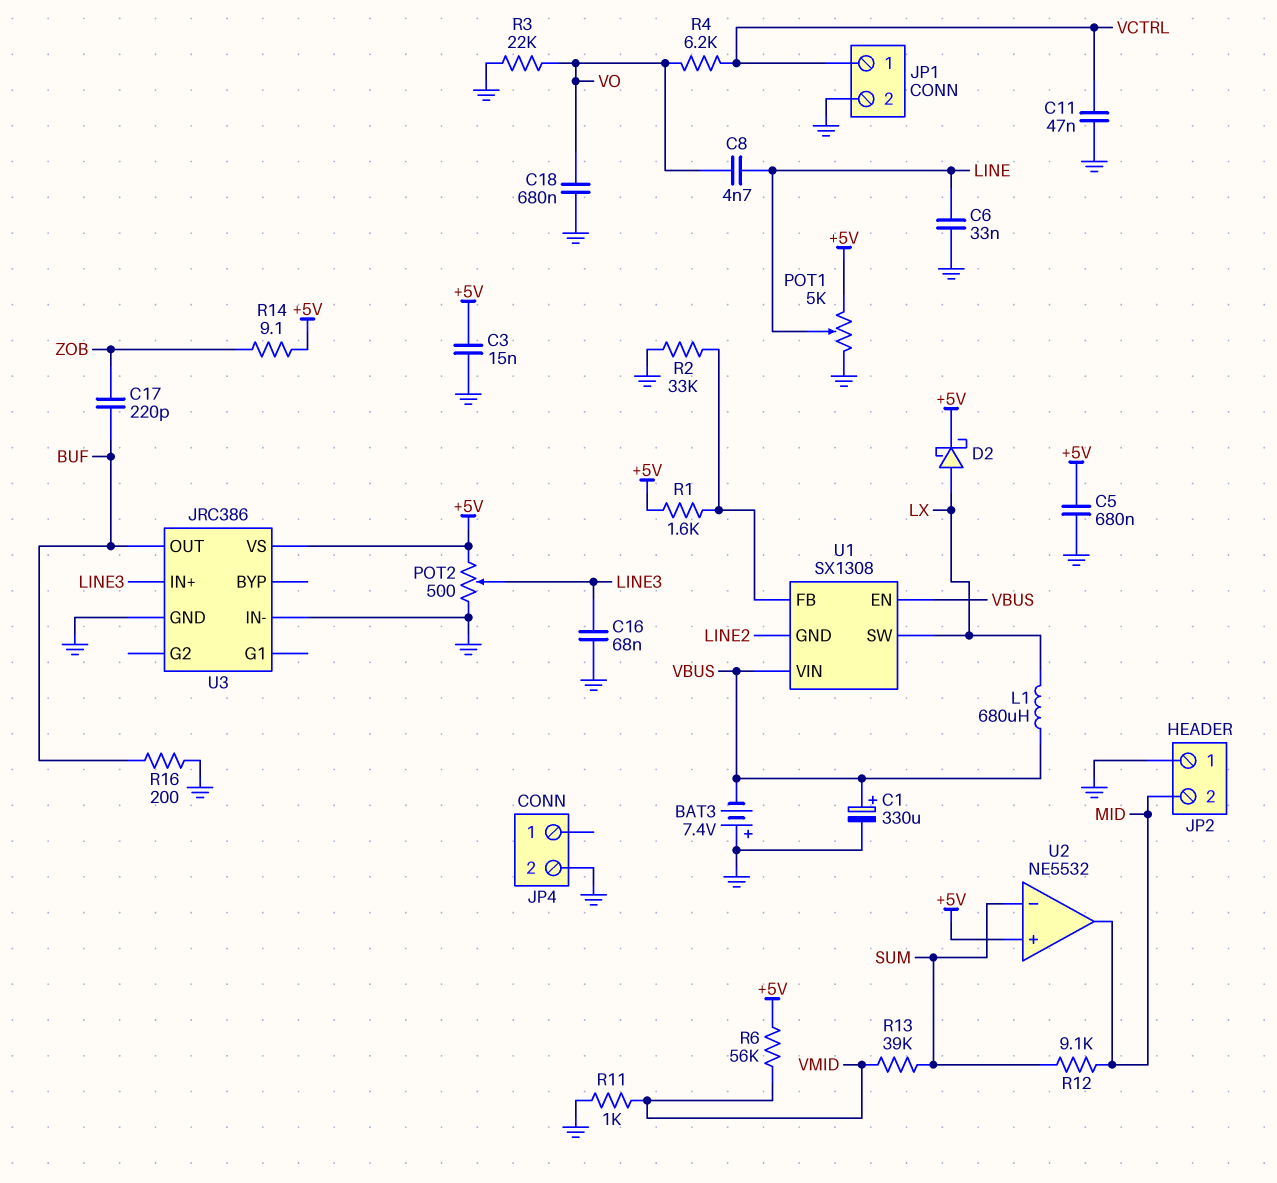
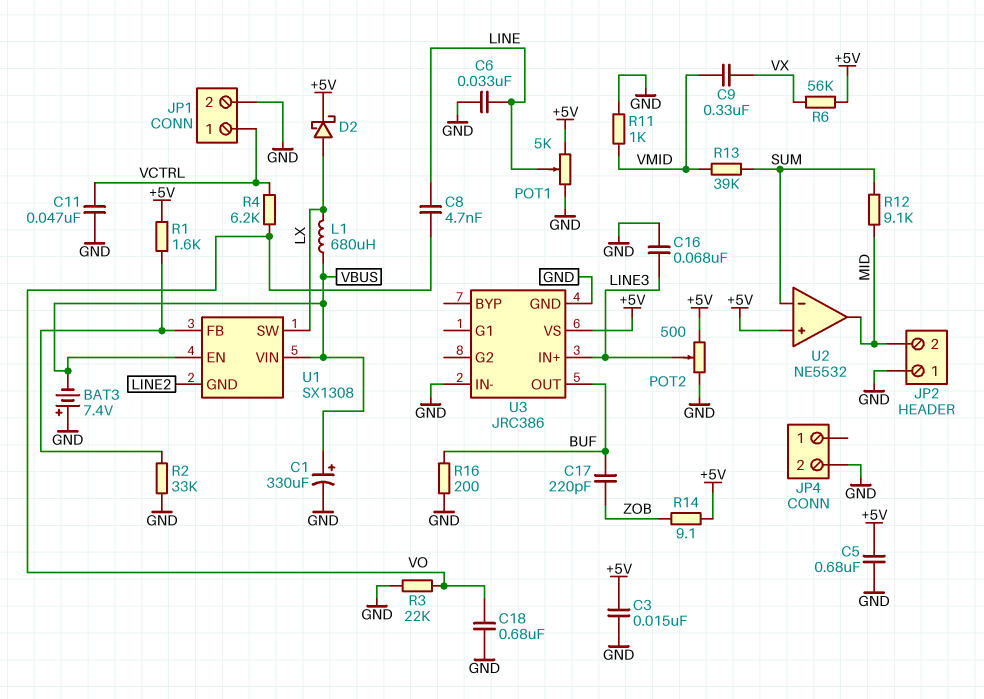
C9: none -> 330nF (VMID, VX)
R6: 56k (+5V, VMID) -> 56k (+5V, VX)

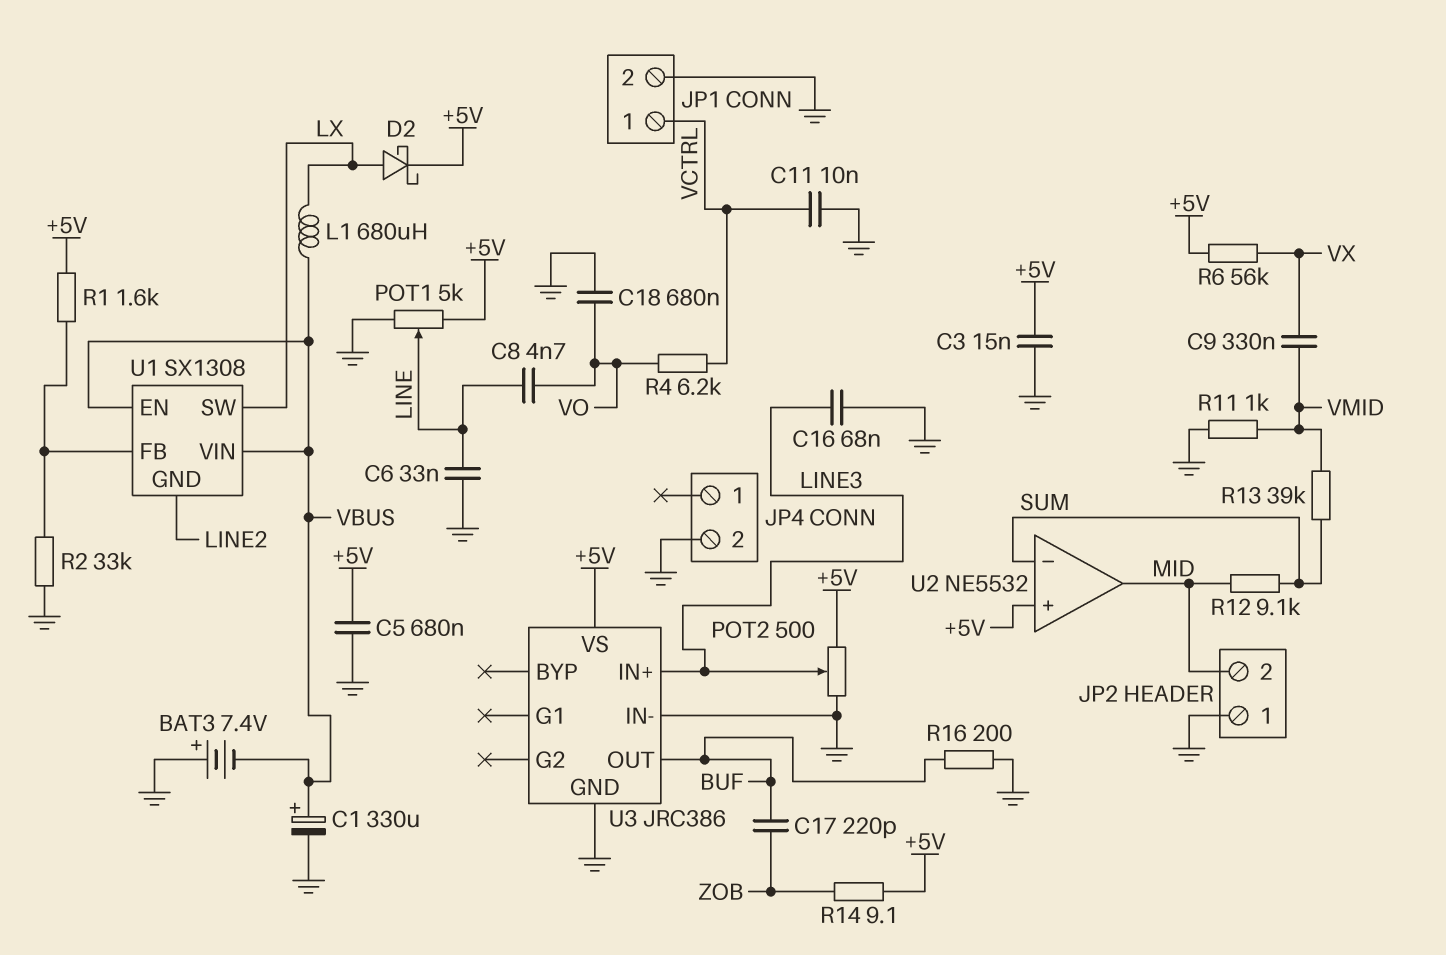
C11: 47nF (GND, VCTRL) -> 10nF (GND, VCTRL)
R3: 22k (GND, VO) -> none

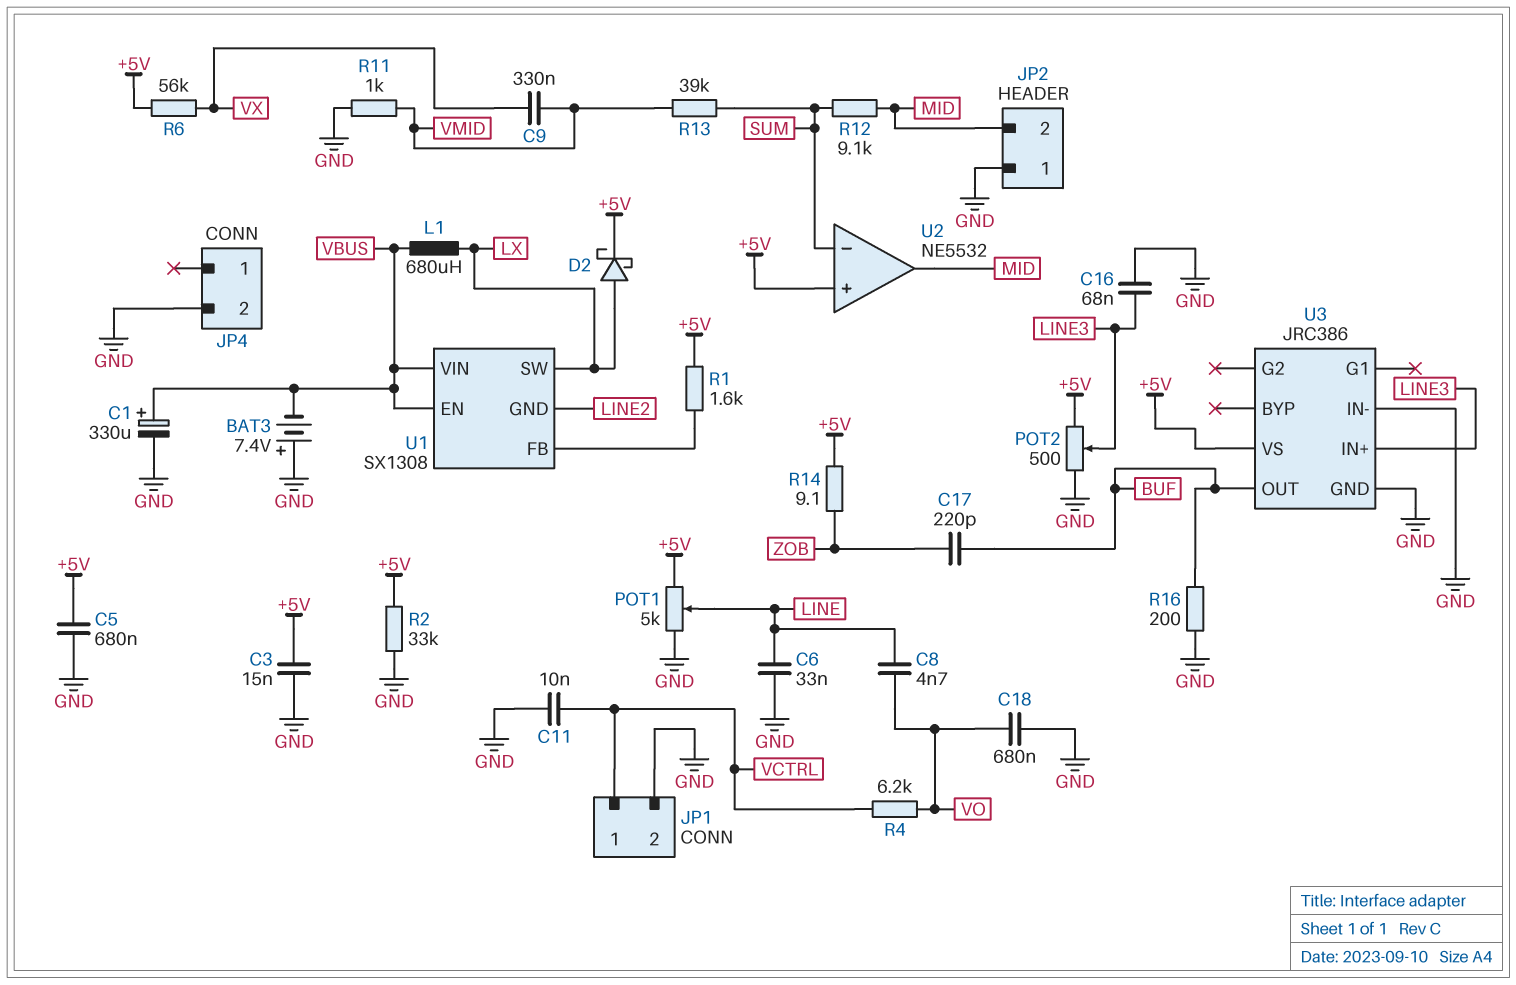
R2: 33k (GND, U1/FB) -> 33k (+5V, GND)

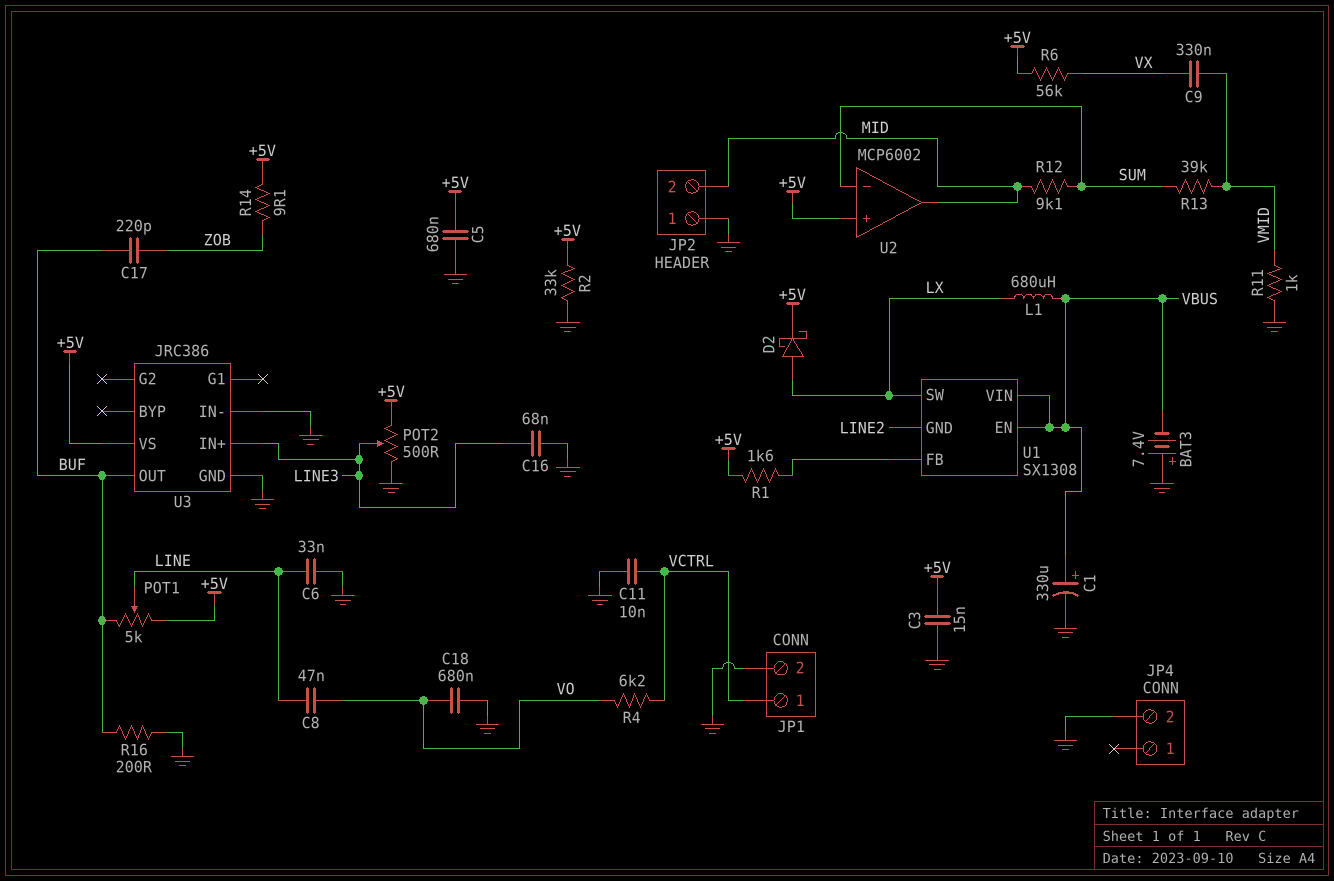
C8: 4.7nF (LINE, VO) -> 47nF (LINE, VO)
POT1: 5k (+5V, GND, wiper LINE) -> 5k (+5V, BUF, wiper LINE)
U2: NE5532 -> MCP6002

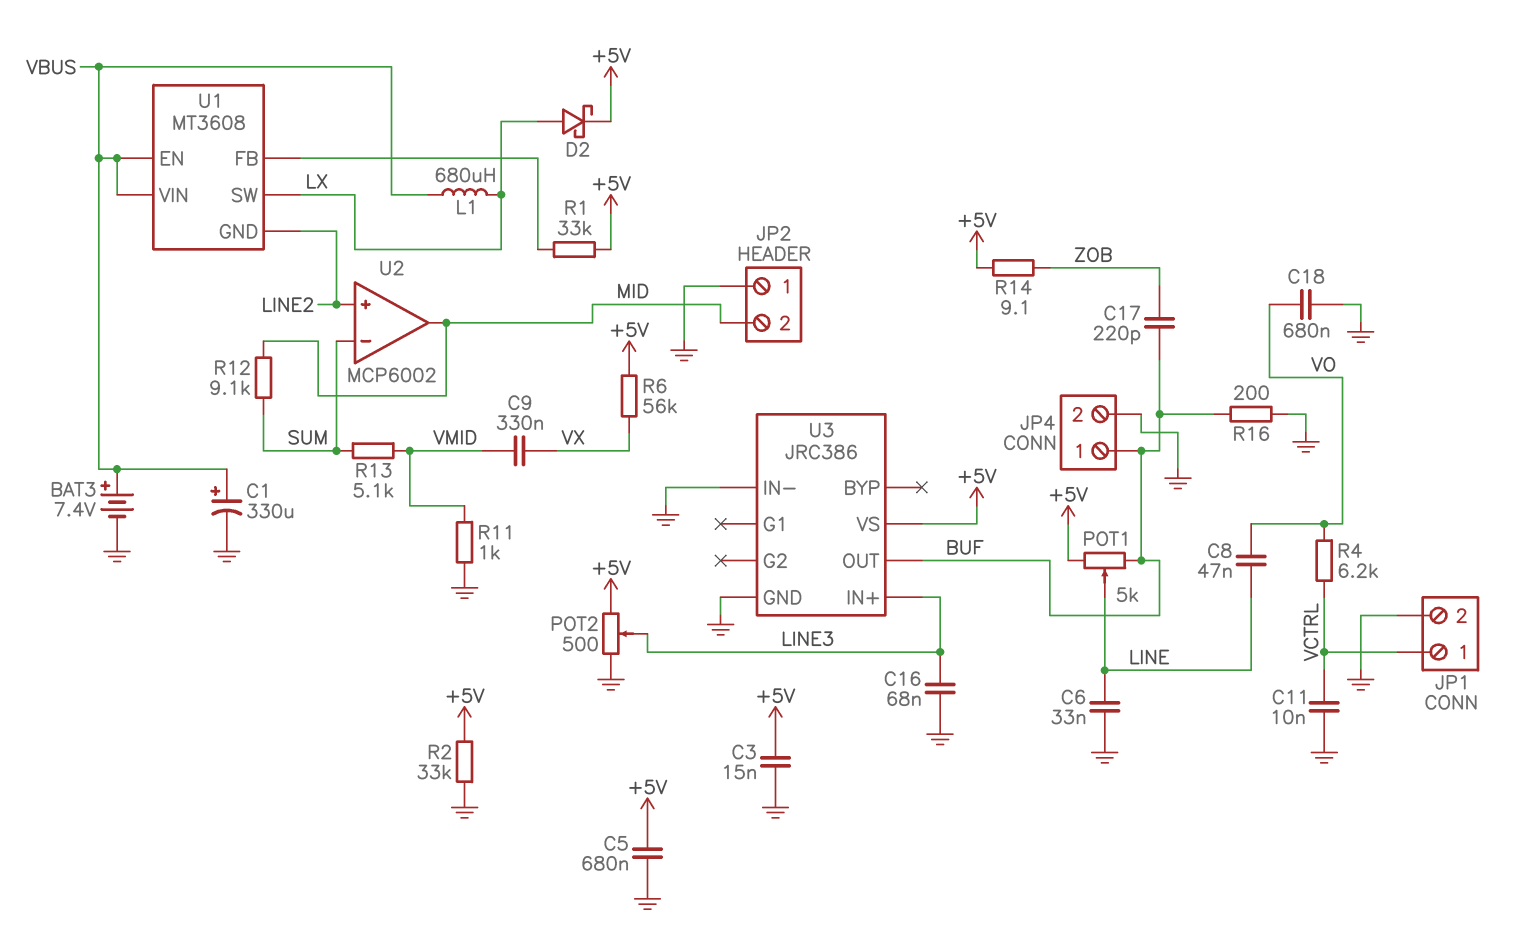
BAT3: 7.4V (plus GND, minus VBUS) -> 7.4V (plus VBUS, minus GND)
JP4 pin 1: none -> BUF
R1: 1.6k (+5V, U1/FB) -> 33k (+5V, U1/FB)
R13: 39k (SUM, VMID) -> 5.1k (SUM, VMID)
U1: SX1308 -> MT3608
U2 pin in+: +5V -> LINE2

